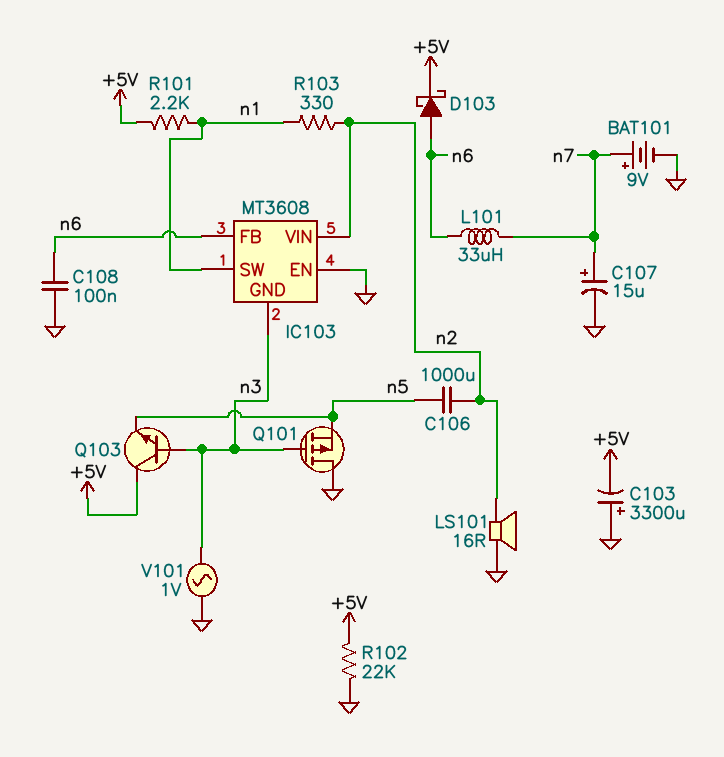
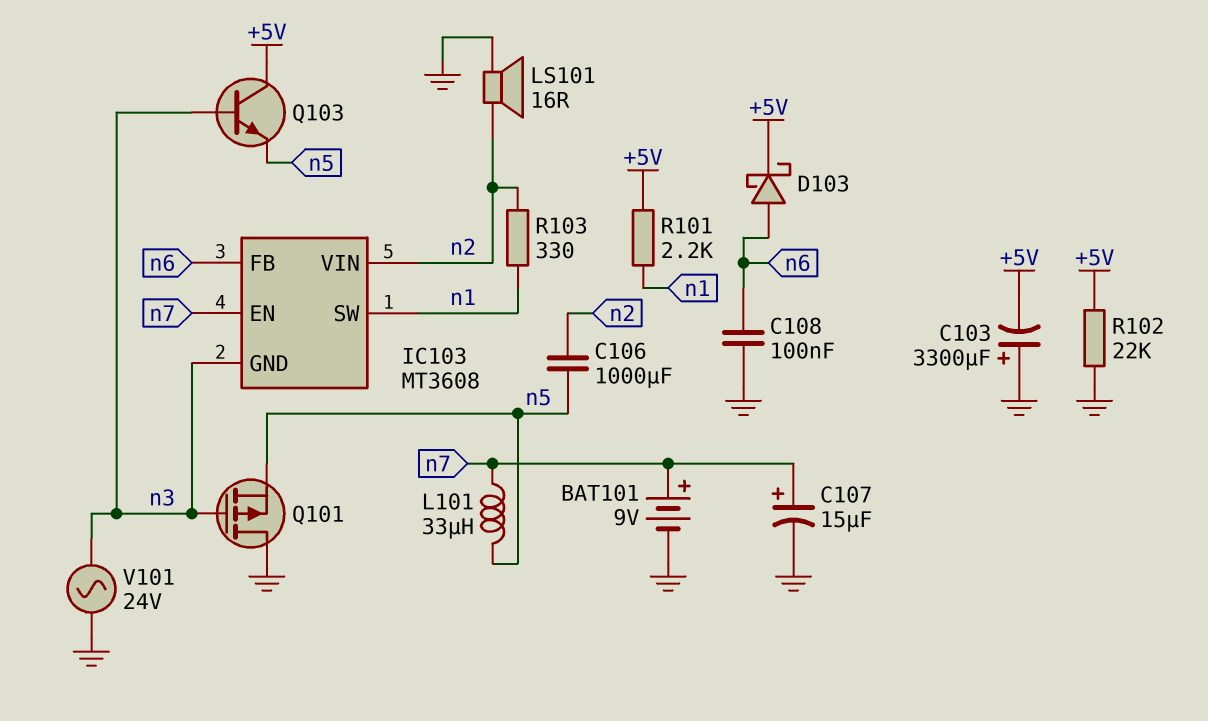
IC103 pin EN: GND -> n7
L101: 33uH (n6, n7) -> 33uH (n5, n7)
V101: AC 1V (GND, n3) -> AC 24V (GND, n3)

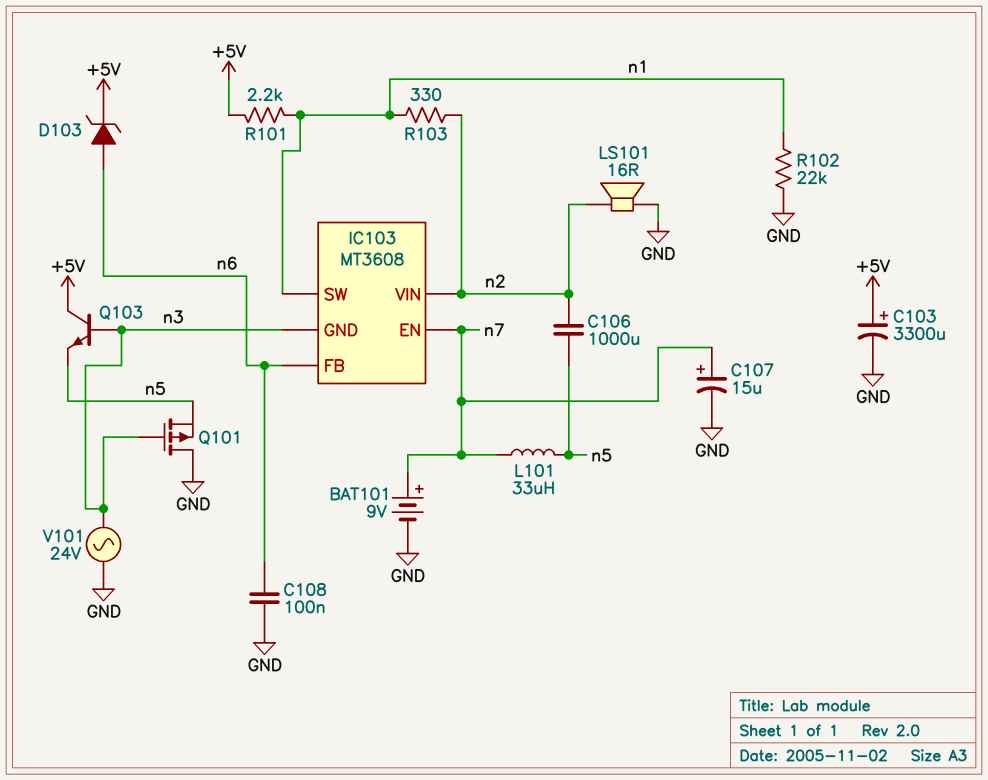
C103: 3300uF (plus GND, minus +5V) -> 3300uF (plus +5V, minus GND)
D103: schottky (A n6, K +5V) -> zener (A n6, K +5V)
R102: 22k (+5V, GND) -> 22k (GND, n1)

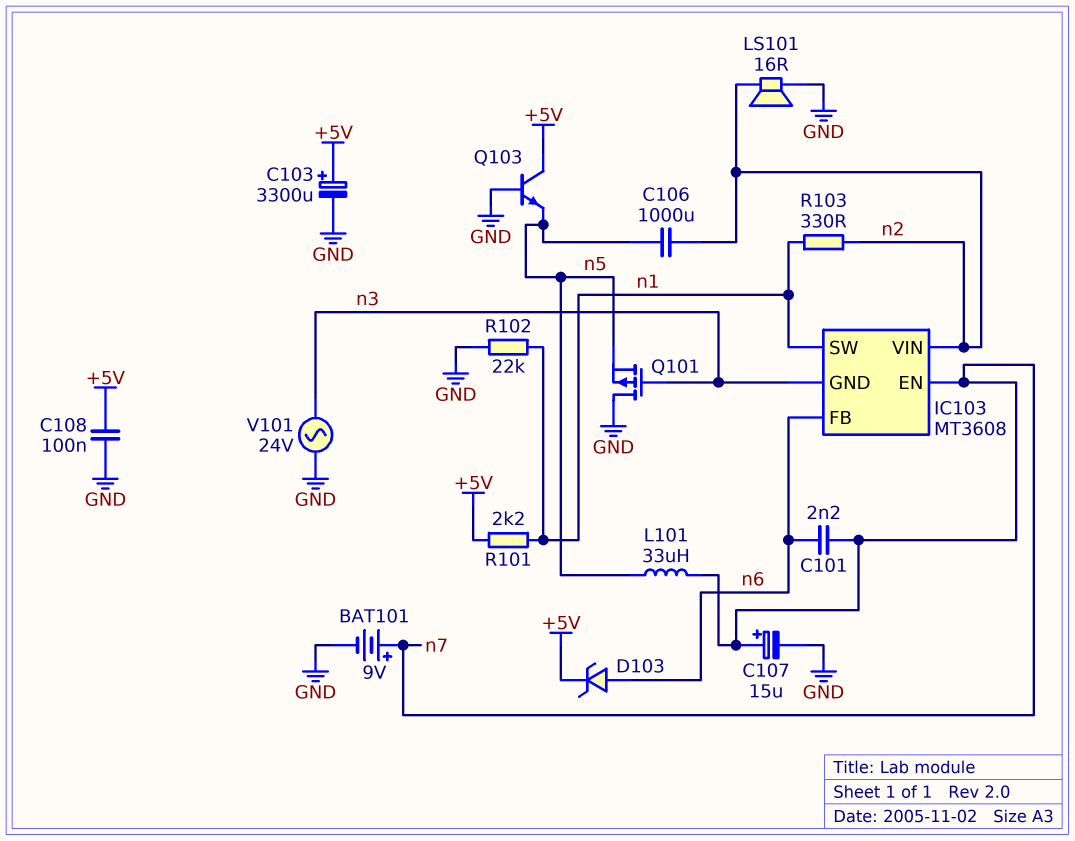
C101: none -> 2.2nF (n6, n7)
C108: 100nF (GND, n6) -> 100nF (+5V, GND)
Q103: NPN (B n3, C +5V, E n5) -> NPN (B GND, C +5V, E n5)

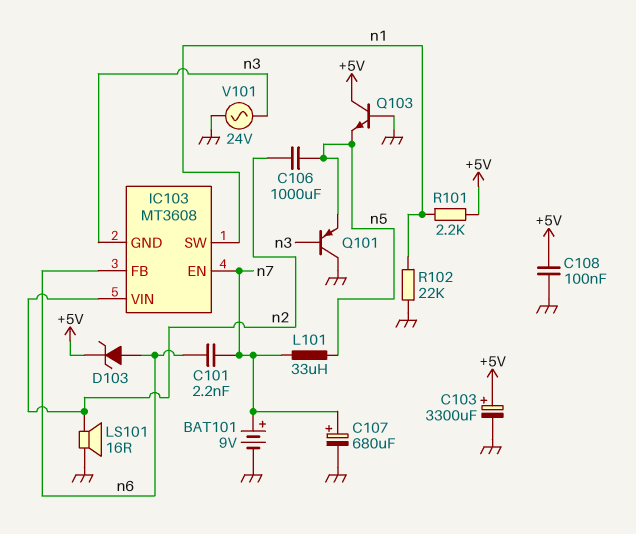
C107: 15uF (plus n7, minus GND) -> 680uF (plus n7, minus GND)
Q101: PMOS (G n3, D GND, S n5) -> PNP (B n3, C GND, E n5)
R103: 330 (n1, n2) -> none

